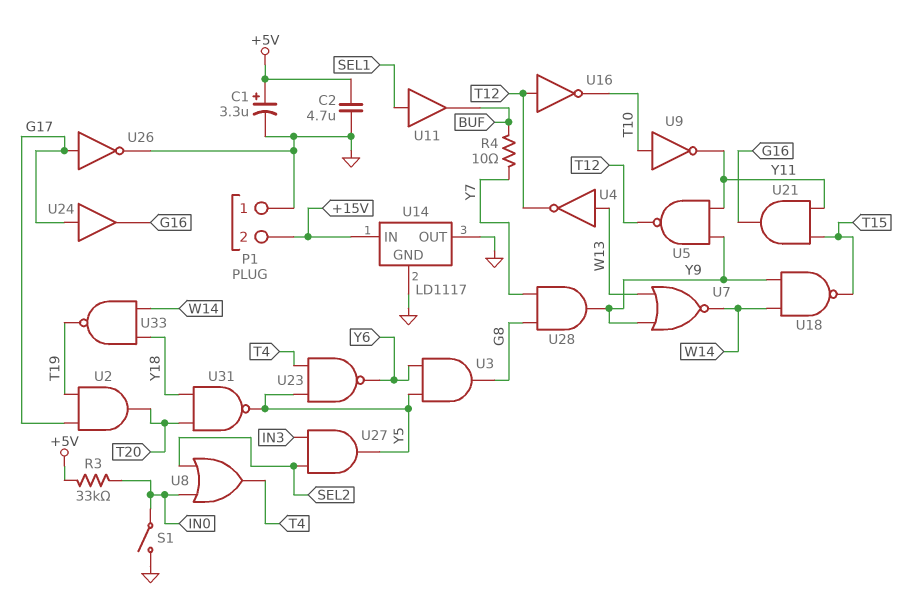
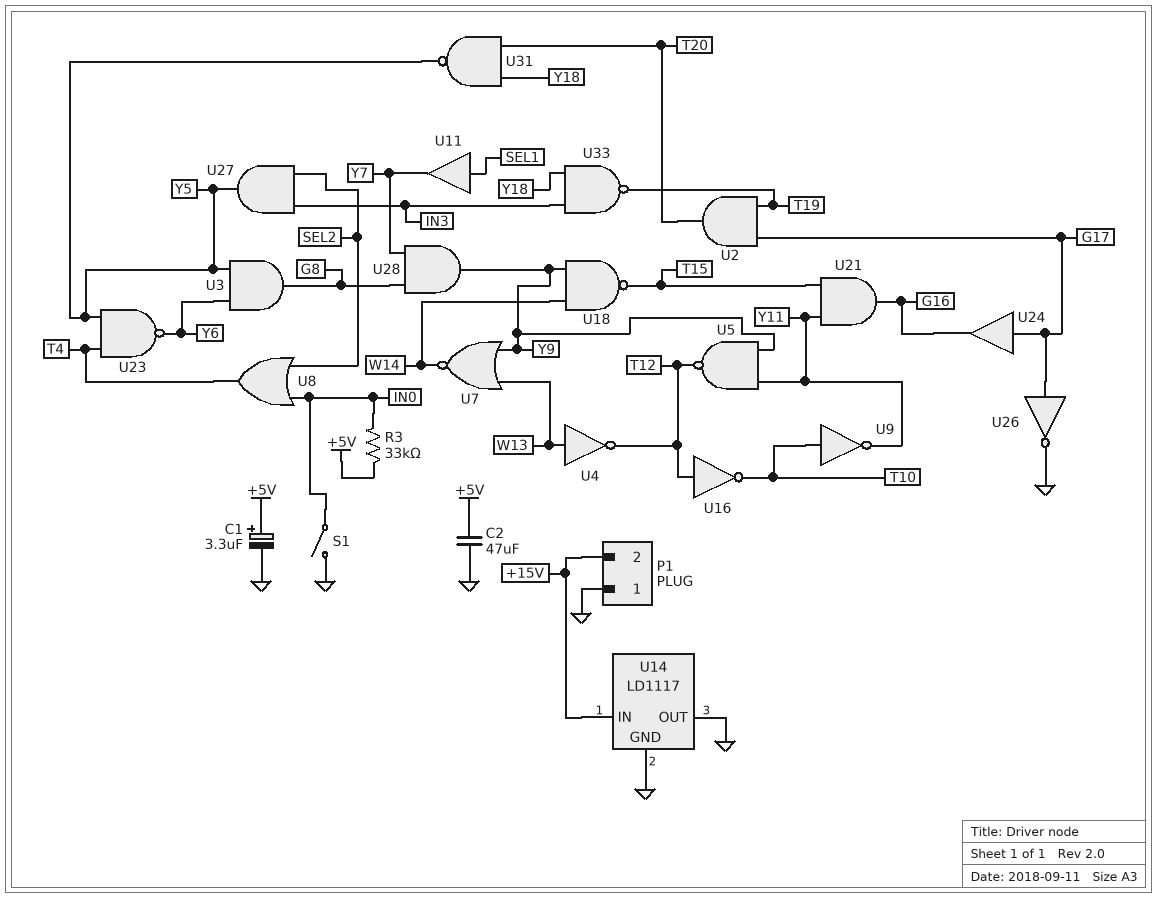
C2: 4.7uF (+5V, GND) -> 47uF (+5V, GND)
R4: 10 (BUF, Y7) -> none
U11: buffer (in SEL1, out BUF) -> buffer (in SEL1, out Y7)
U33: NAND (in W14, in Y18, out T19) -> NAND (in IN3, in Y18, out T19)

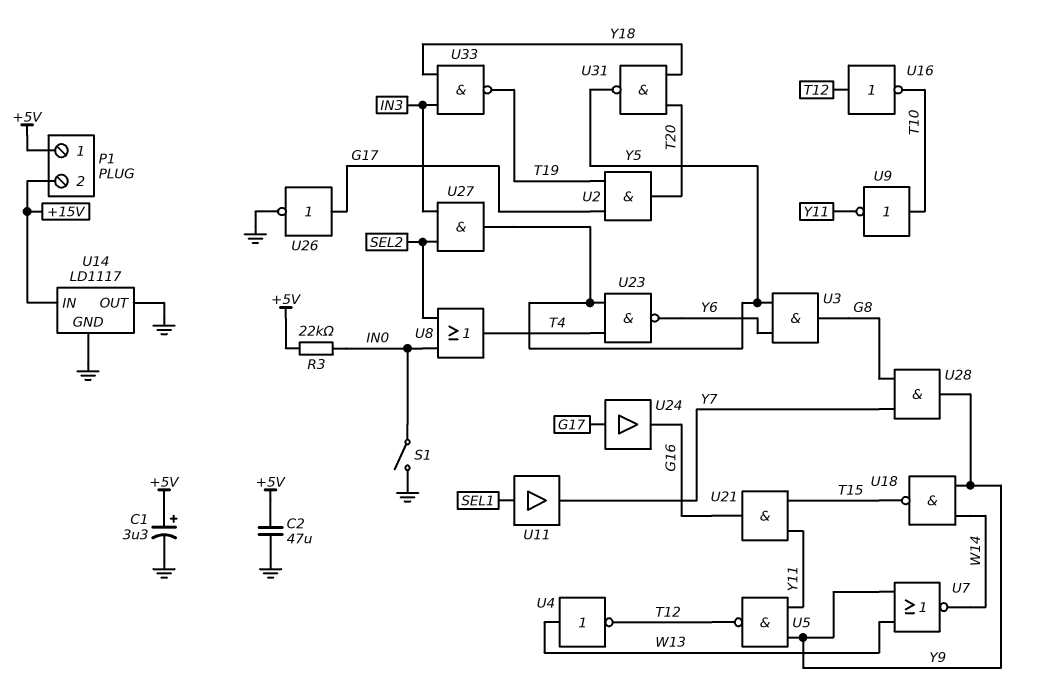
P1 pin 1: GND -> +5V
R3: 33k (+5V, IN0) -> 22k (+5V, IN0)

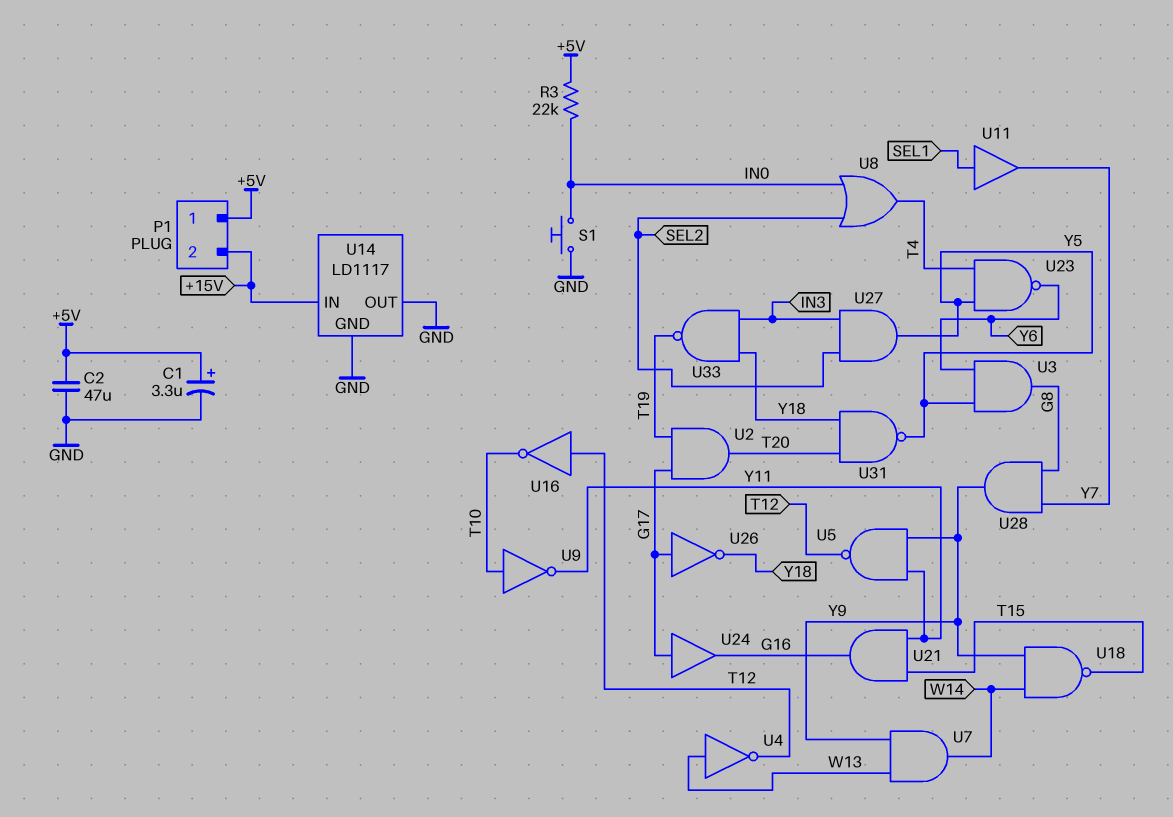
S1: switch (GND, IN0) -> button (GND, IN0)
U7: NOR (in W13, in Y9, out W14) -> AND (in W13, in Y9, out W14)
U26: NOT (in G17, out GND) -> NOT (in G17, out Y18)

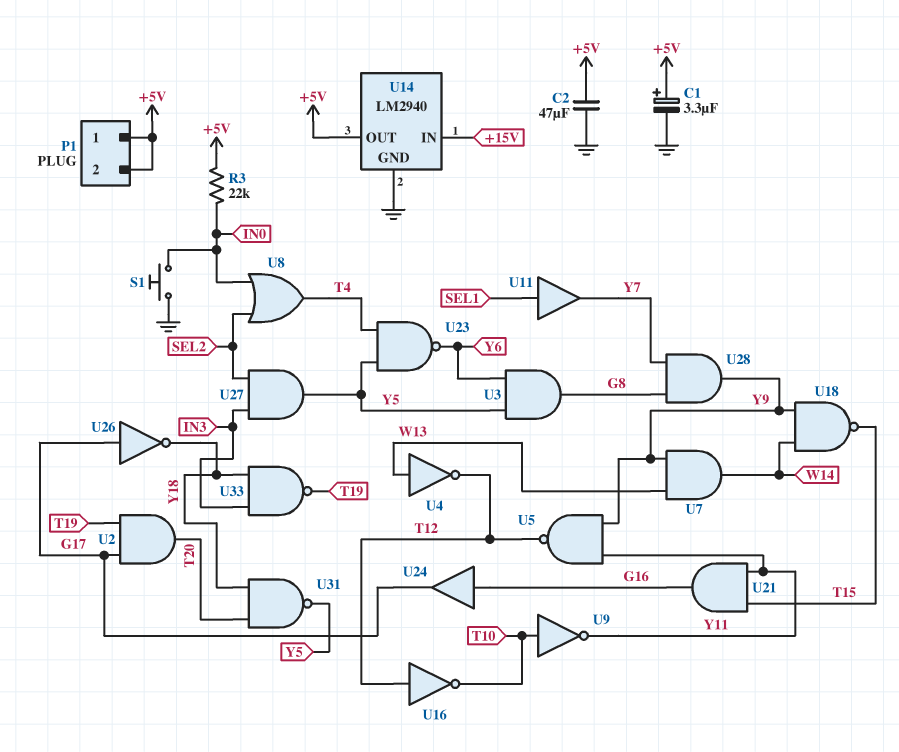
P1 pin 2: +15V -> +5V
U14: LD1117 -> LM2940
U14 pin OUT: GND -> +5V
U24: buffer (in G17, out G16) -> buffer (in G16, out G17)

